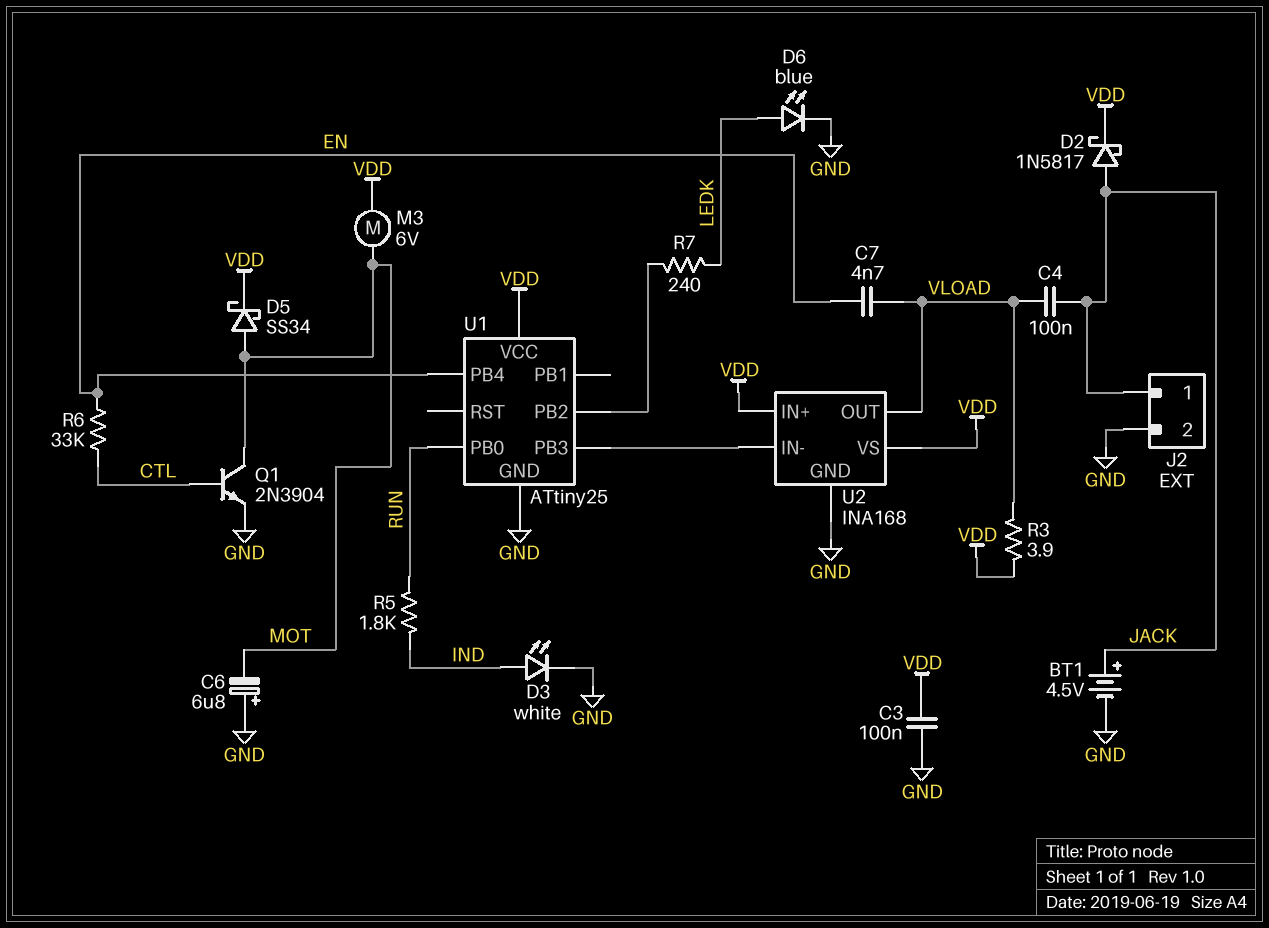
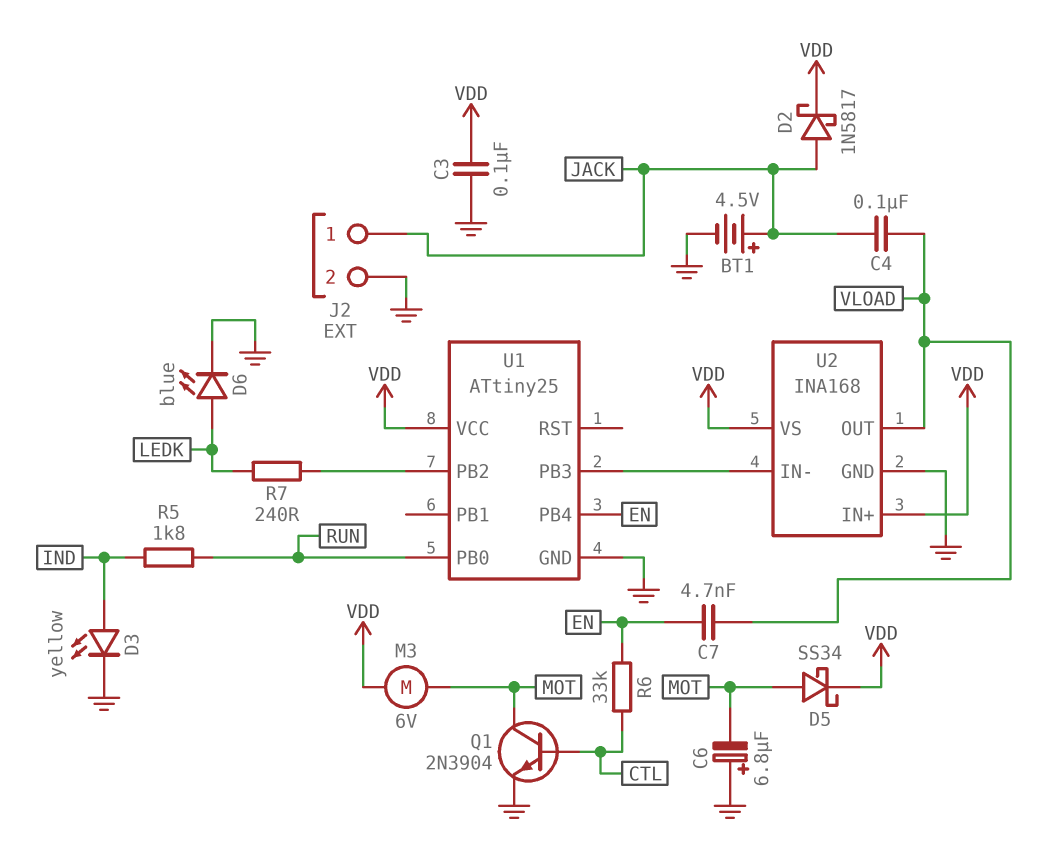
D3: LED white (A IND, K GND) -> LED yellow (A IND, K GND)
R3: 3.9 (VDD, VLOAD) -> none

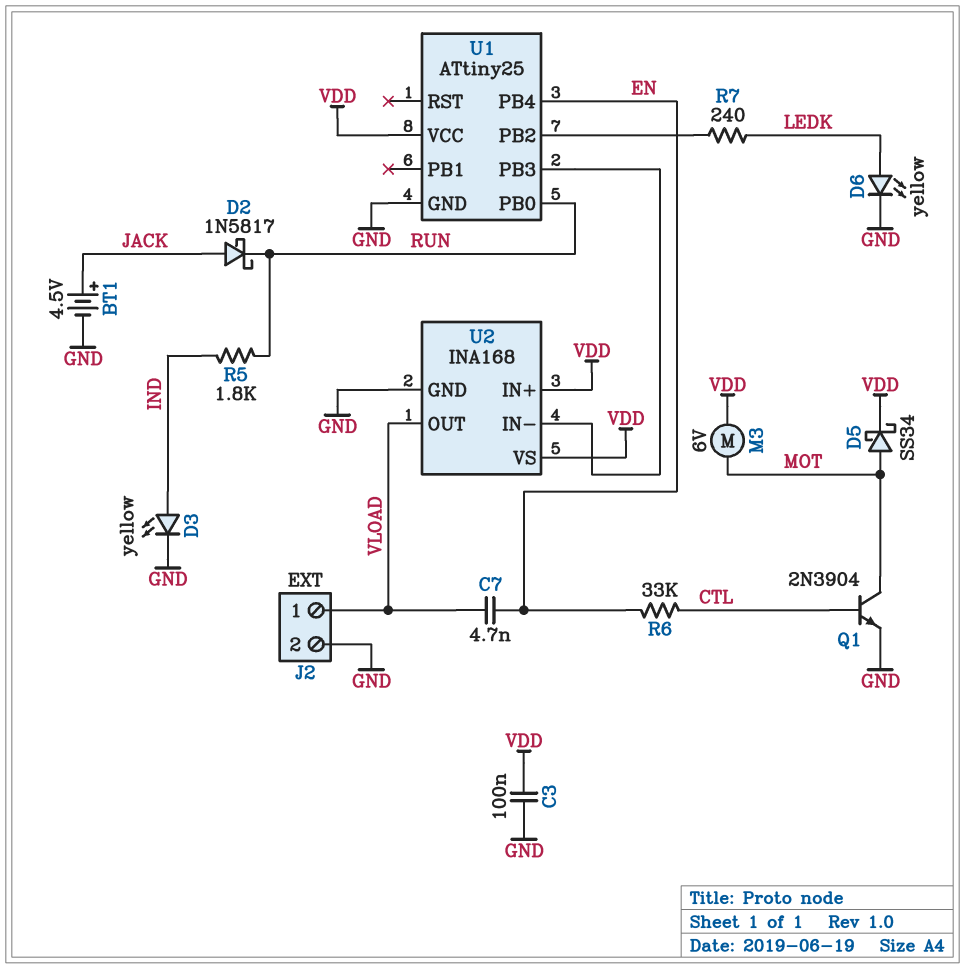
C4: 100nF (JACK, VLOAD) -> none
C6: 6.8uF (plus GND, minus MOT) -> none
D2: schottky 1N5817 (A JACK, K VDD) -> schottky 1N5817 (A JACK, K RUN)
D6: LED blue (A LEDK, K GND) -> LED yellow (A LEDK, K GND)
J2 pin 1: JACK -> VLOAD

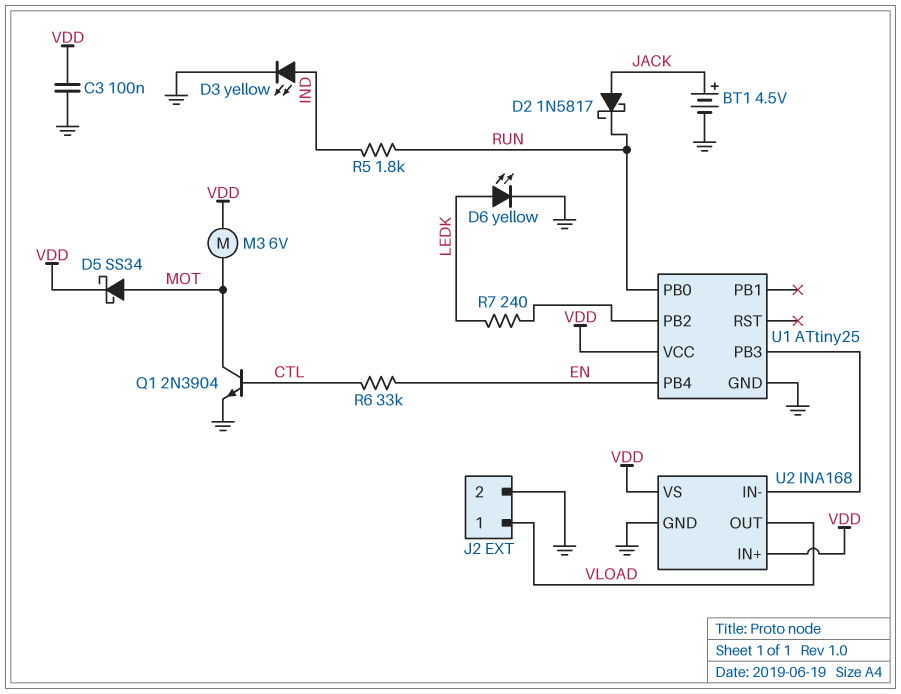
C7: 4.7nF (EN, VLOAD) -> none

